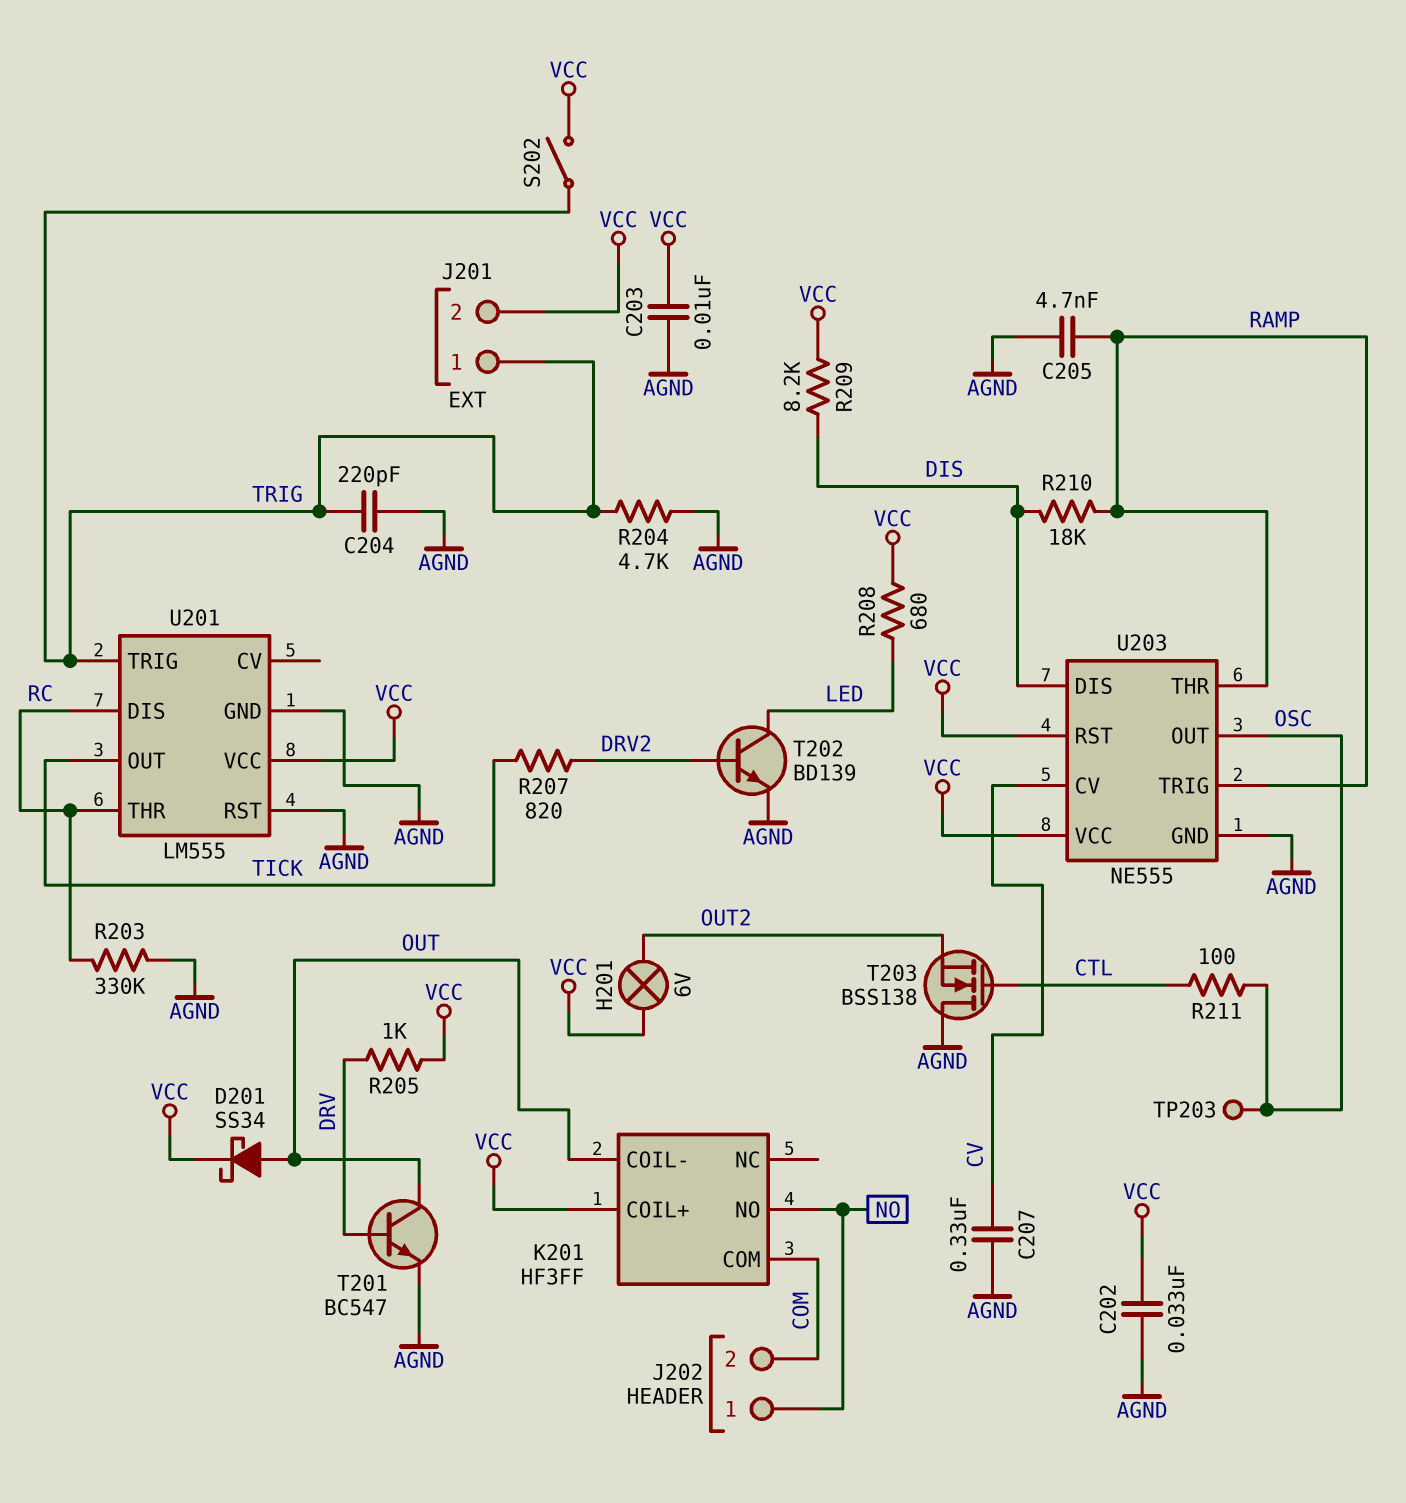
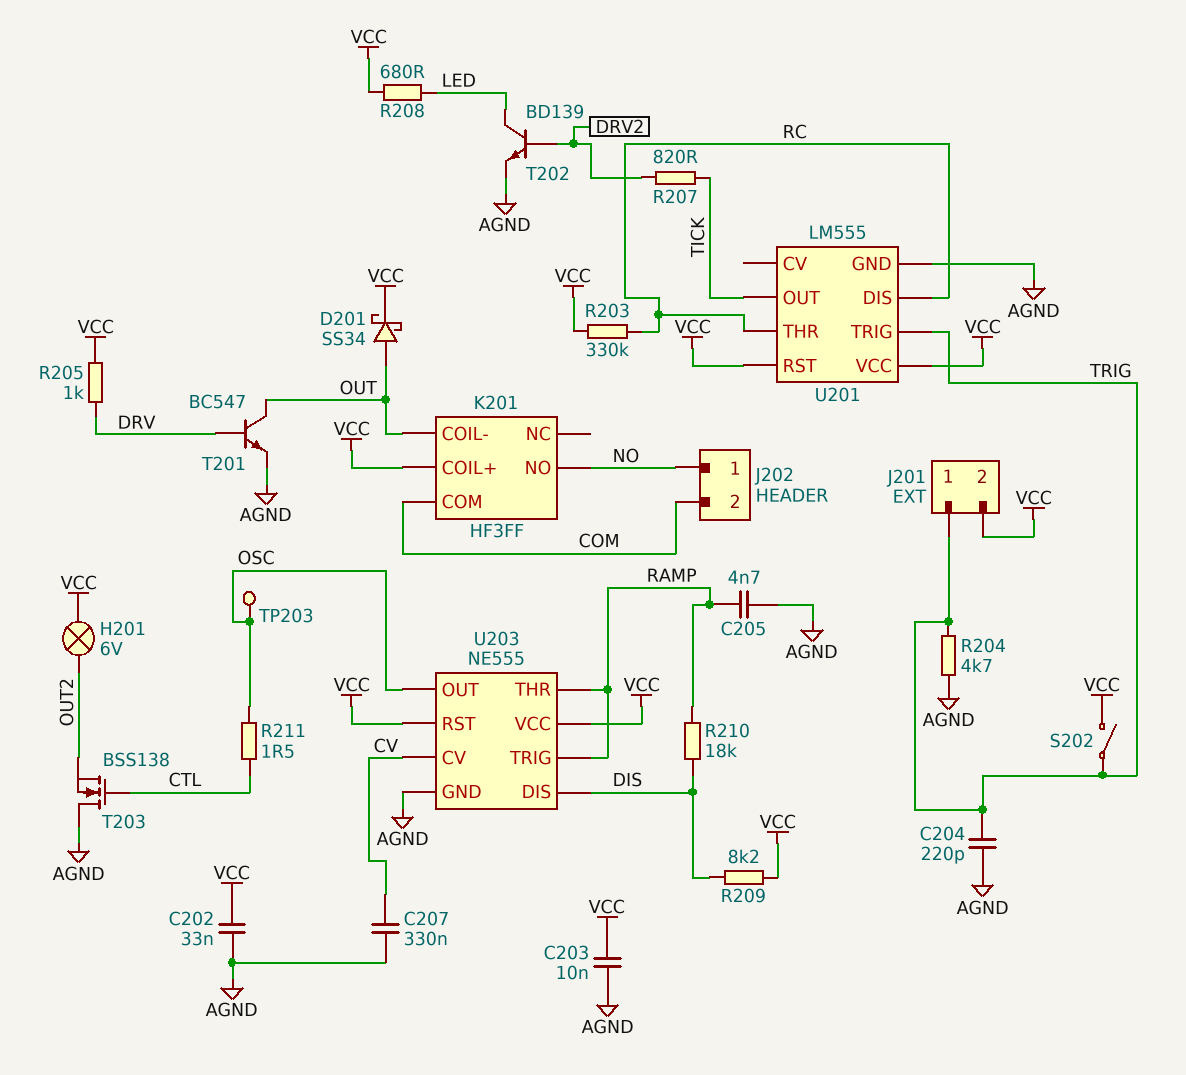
R203: 330k (AGND, RC) -> 330k (RC, VCC)
R211: 100 (CTL, OSC) -> 1.5 (CTL, OSC)
U201 pin RST: AGND -> VCC

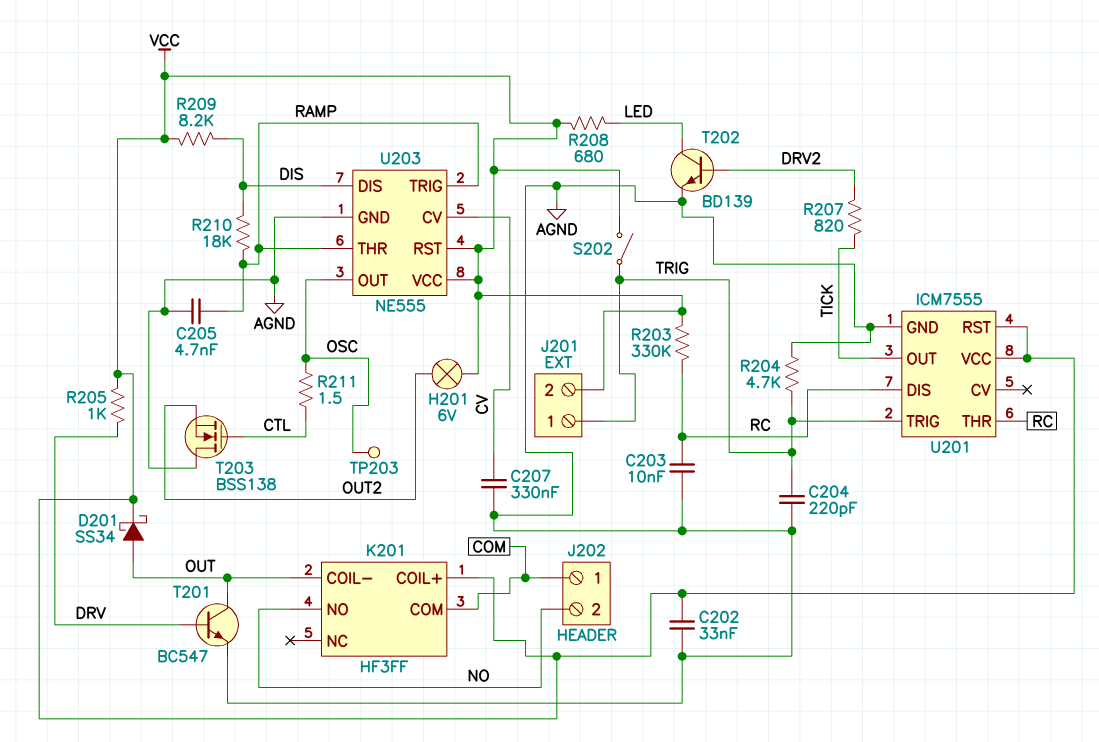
C203: 10nF (AGND, VCC) -> 10nF (AGND, RC)
J202 pin 1: NO -> COM
J202 pin 2: COM -> NO
U201: LM555 -> ICM7555

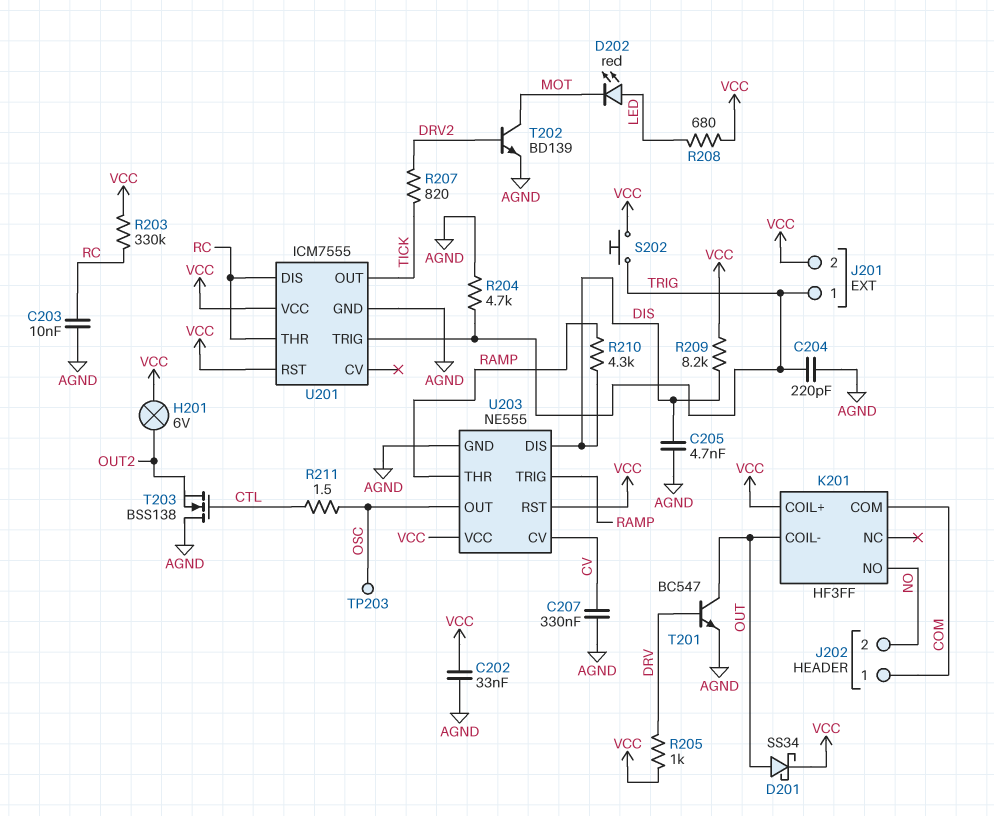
C205: 4.7nF (AGND, RAMP) -> 4.7nF (AGND, DIS)
D202: none -> LED red (A LED, K MOT)
R210: 18k (DIS, RAMP) -> 4.3k (DIS, RAMP)
S202: switch (TRIG, VCC) -> button (TRIG, VCC)
T202: NPN BD139 (B DRV2, C LED, E AGND) -> NPN BD139 (B DRV2, C MOT, E AGND)

